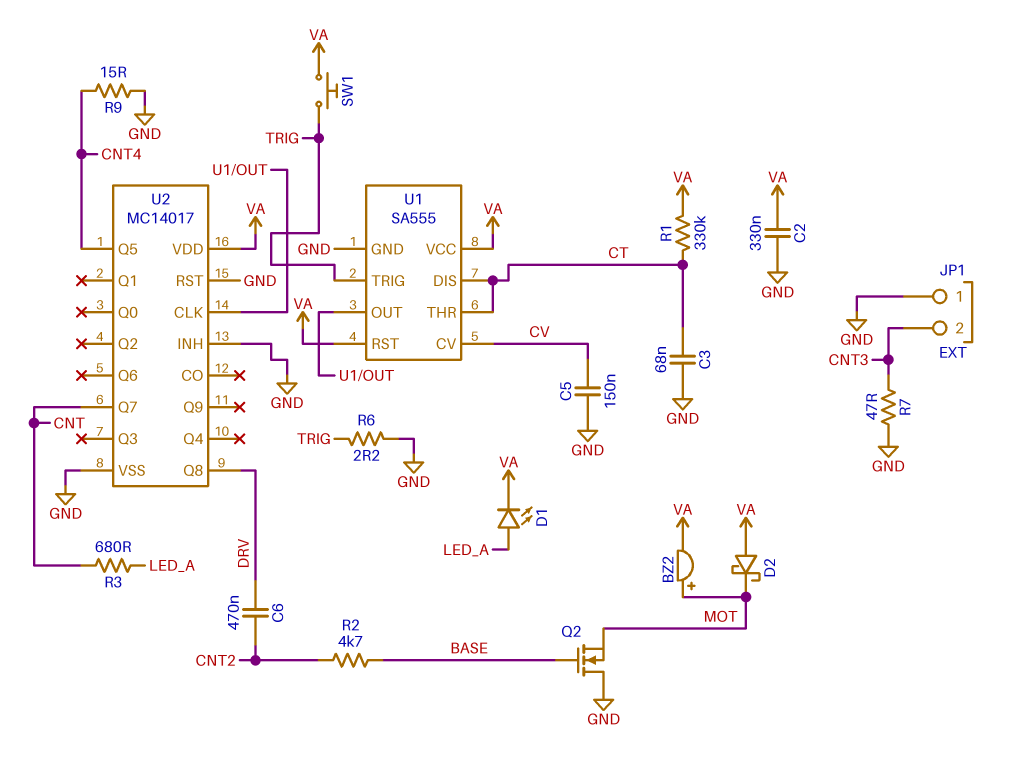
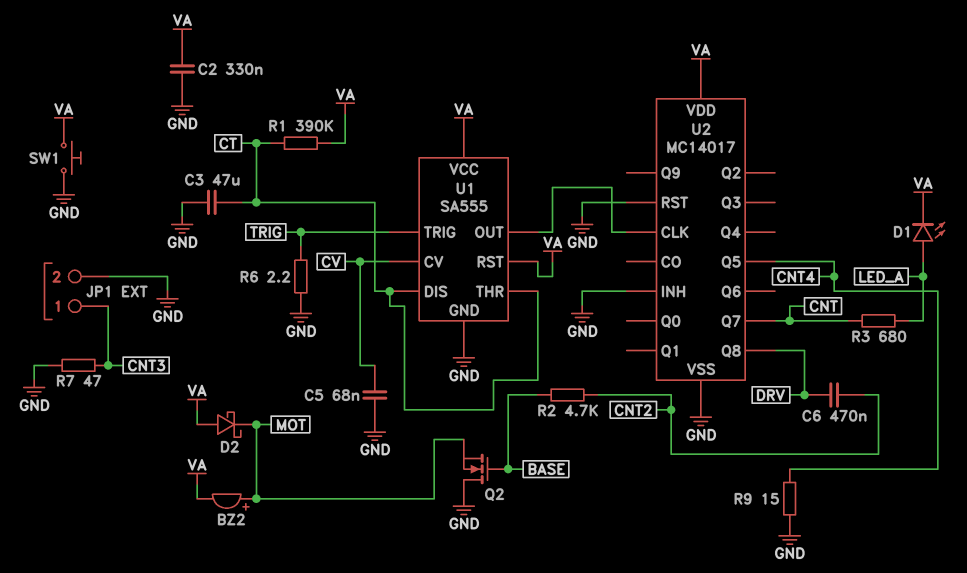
C3: 68nF (CT, GND) -> 47uF (CT, GND)
C5: 150nF (CV, GND) -> 68nF (CV, GND)
JP1 pin 1: GND -> CNT3
JP1 pin 2: CNT3 -> GND
R1: 330k (CT, VA) -> 390k (CT, VA)
SW1: button (TRIG, VA) -> button (GND, VA)

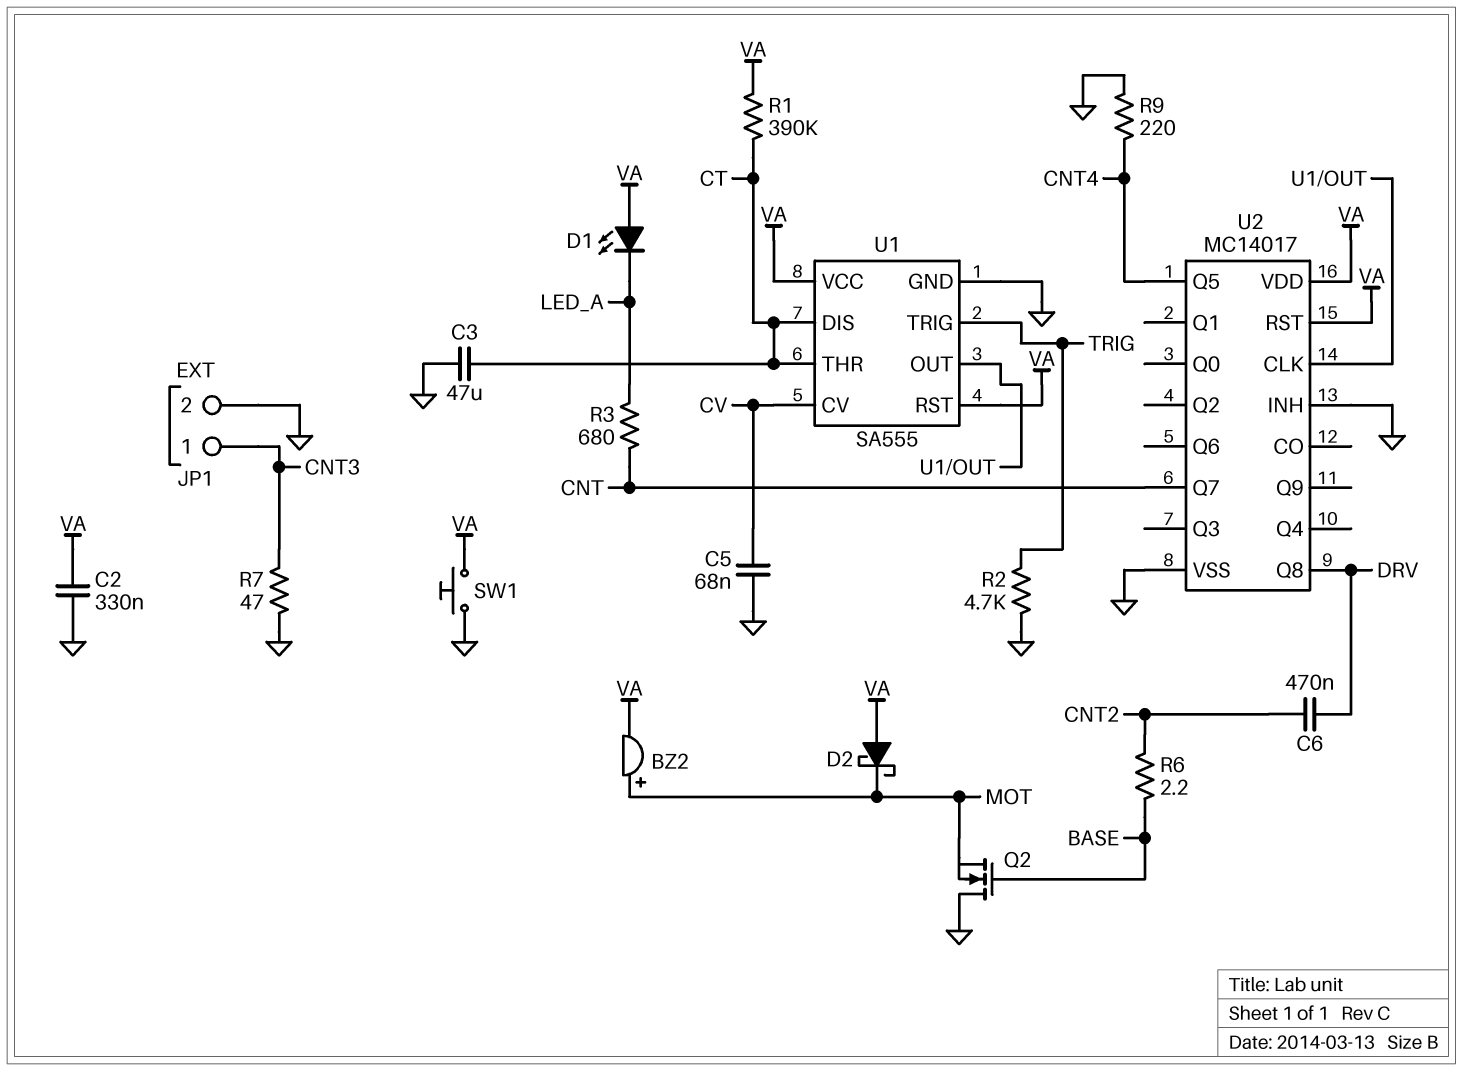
D1: LED (A LED_A, K VA) -> LED (A VA, K LED_A)
R2: 4.7k (BASE, CNT2) -> 4.7k (GND, TRIG)
R6: 2.2 (GND, TRIG) -> 2.2 (BASE, CNT2)
R9: 15 (CNT4, GND) -> 220 (CNT4, GND)
U2 pin RST: GND -> VA

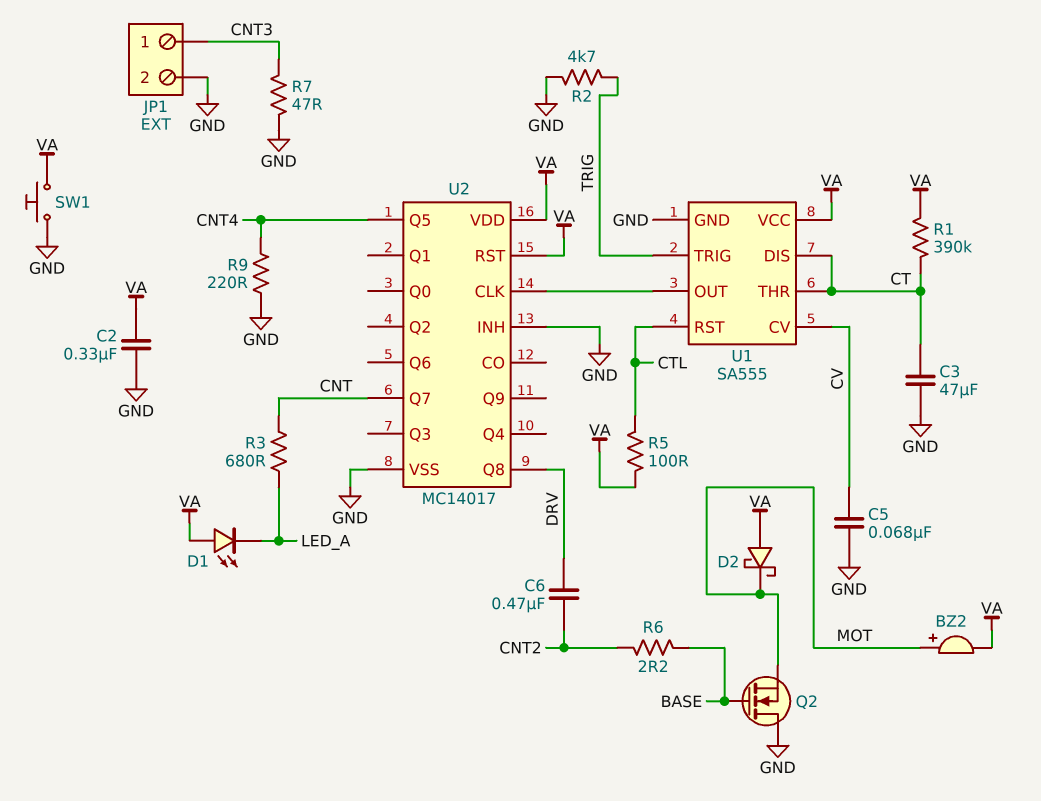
R5: none -> 100 (CTL, VA)
U1 pin RST: VA -> CTL

